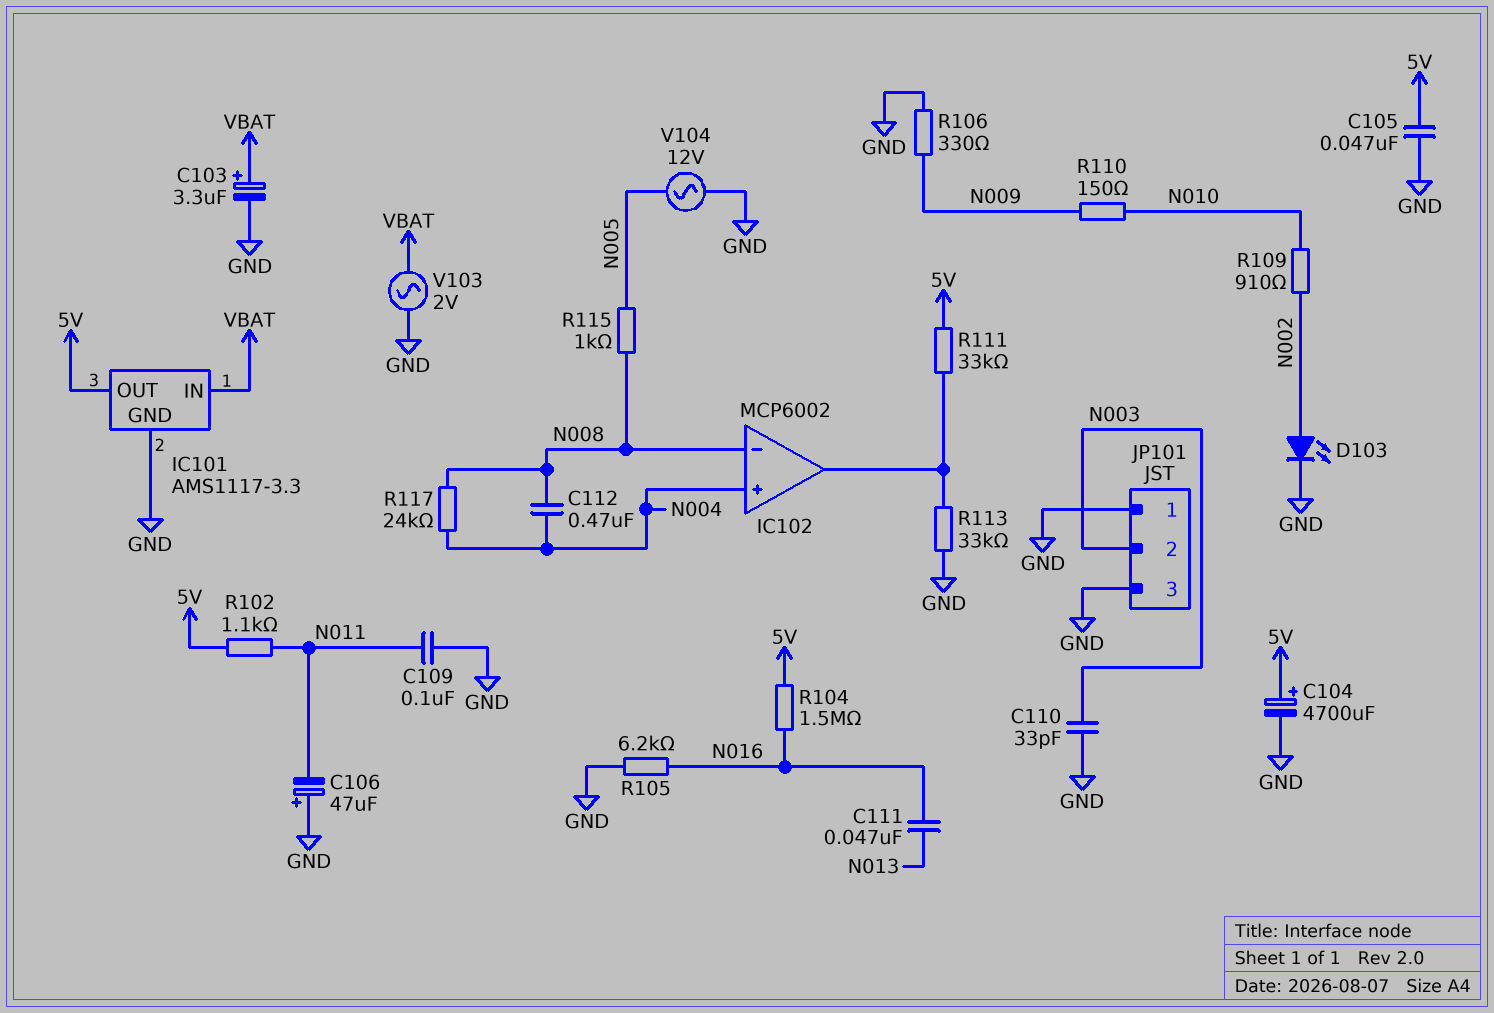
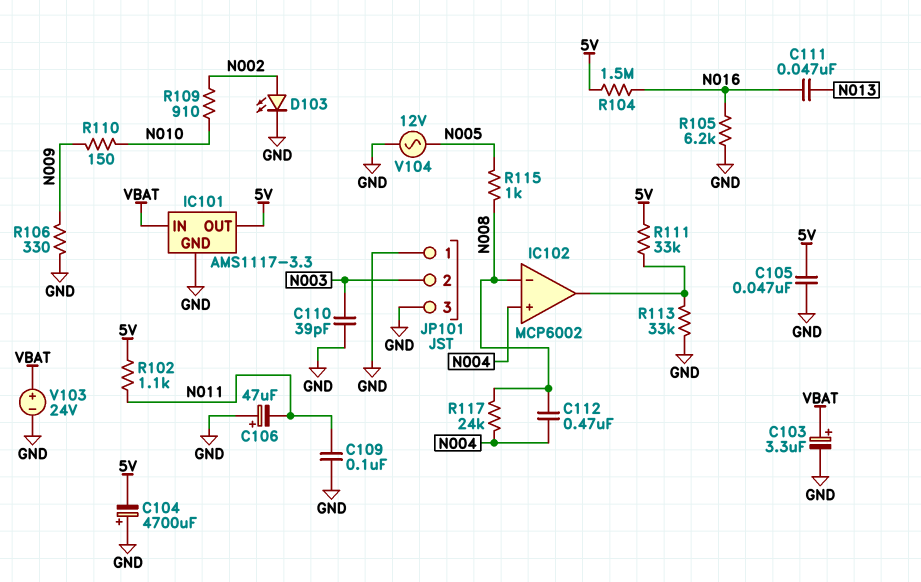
C104: 4700uF (plus 5V, minus GND) -> 4700uF (plus GND, minus 5V)
C110: 33pF (GND, N003) -> 39pF (GND, N003)
V103: AC 2V (GND, VBAT) -> 24V (plus VBAT, minus GND)

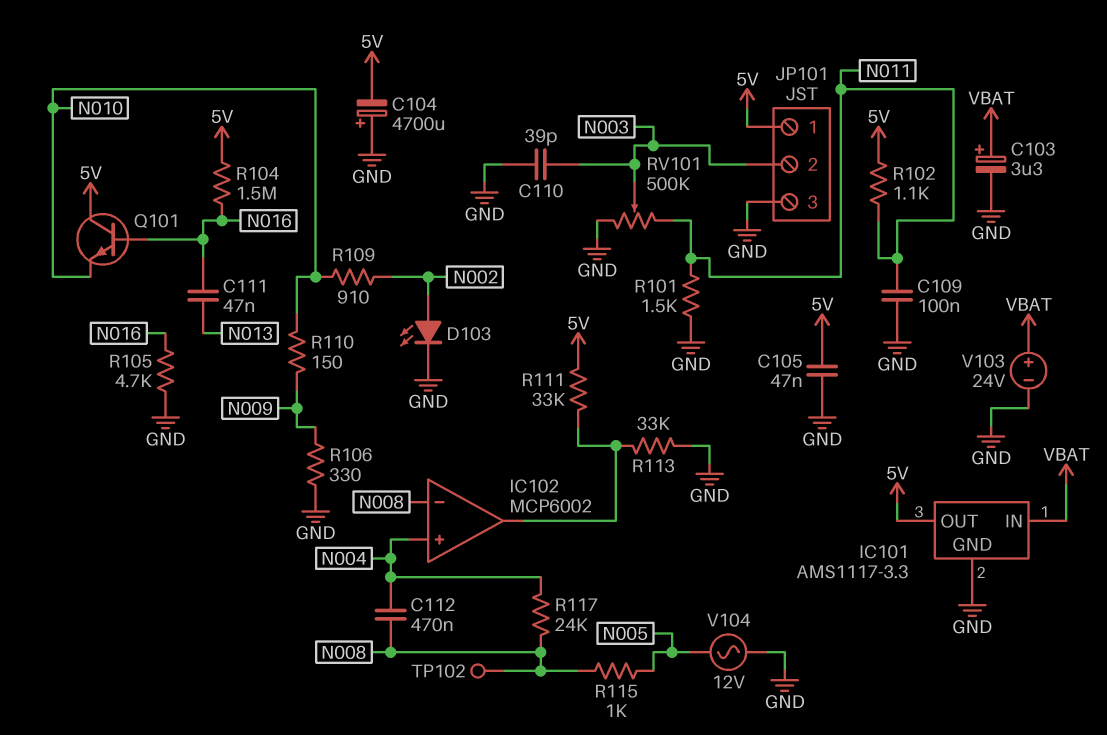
C106: 47uF (plus GND, minus N011) -> none
JP101 pin 1: GND -> 5V
Q101: none -> NPN (B N016, C 5V, E N010)
R101: none -> 1.5k (GND, N011)
R105: 6.2k (GND, N016) -> 4.7k (GND, N016)
RV101: none -> 500k (GND, N011, wiper N003)
TP102: none -> test point (N008)

